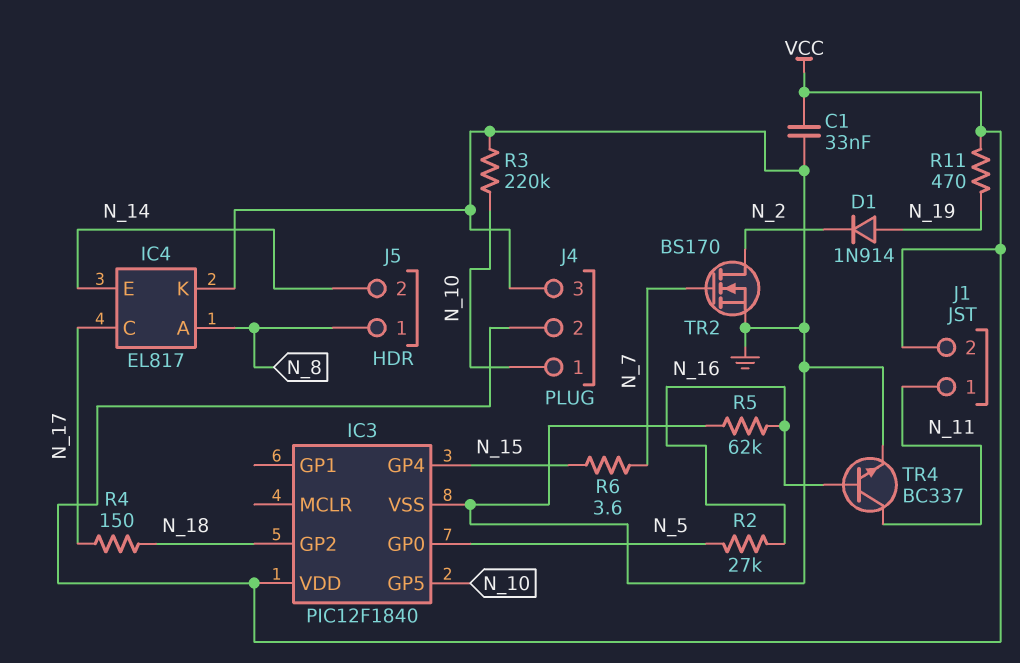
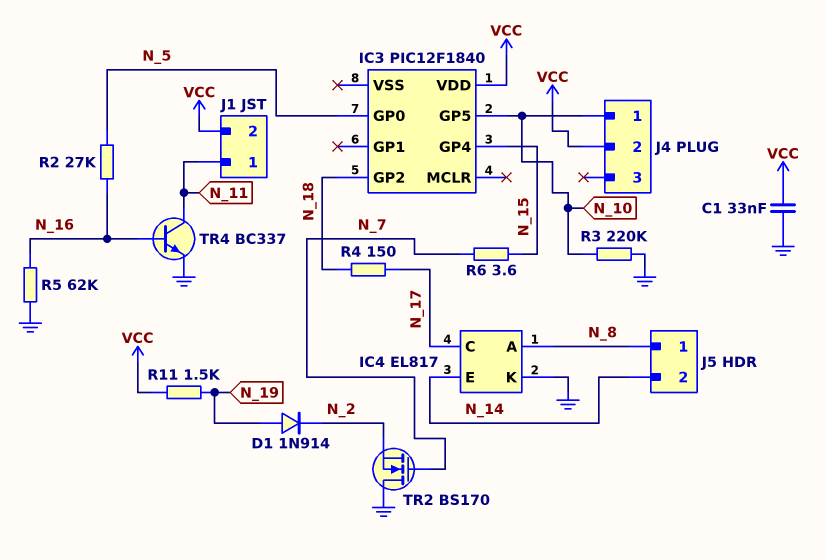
IC3 pin VSS: GND -> none
J4 pin 3: GND -> none
R11: 470 (N_19, VCC) -> 1.5k (N_19, VCC)
TR2: NMOS BS170 (G N_7, D N_2, S GND) -> NMOS BS170 (G N_7, D GND, S N_2)

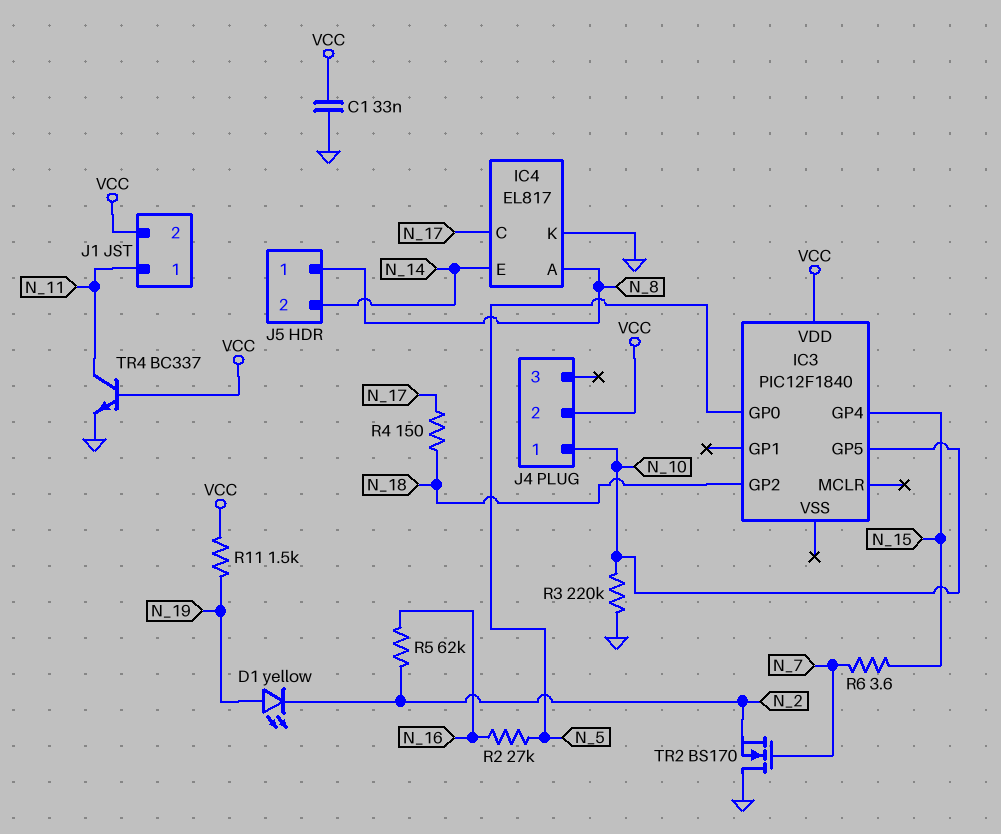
D1: diode 1N914 (A N_19, K N_2) -> LED yellow (A N_19, K N_2)
R5: 62k (GND, N_16) -> 62k (N_2, N_16)
TR4: NPN BC337 (B N_16, C N_11, E GND) -> NPN BC337 (B VCC, C N_11, E GND)

